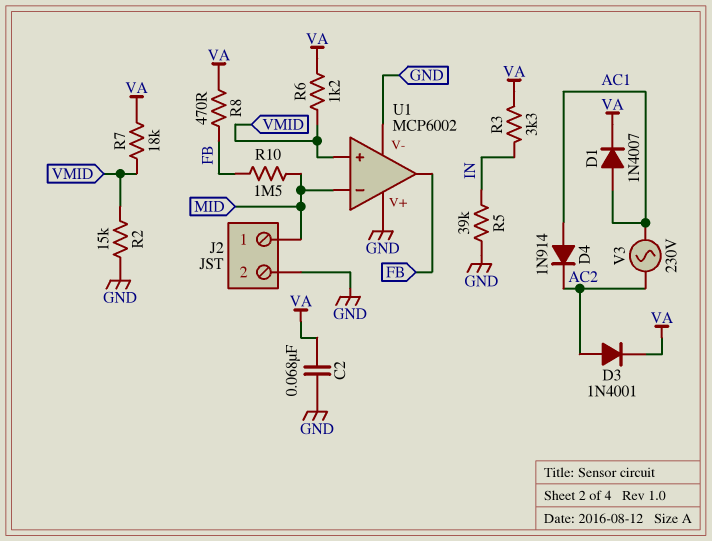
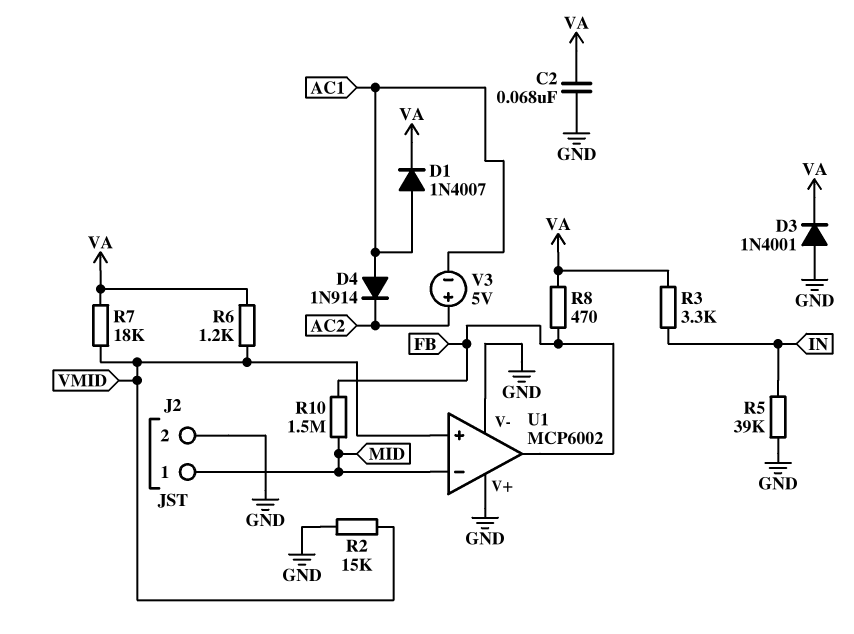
D3: diode 1N4001 (A AC2, K VA) -> diode 1N4001 (A GND, K VA)
V3: AC 230V (AC1, AC2) -> 5V (plus AC2, minus AC1)

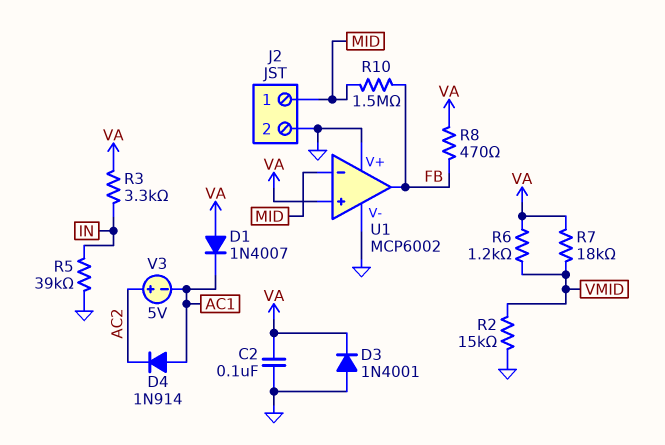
C2: 68nF (GND, VA) -> 100nF (GND, VA)
D1: diode 1N4007 (A AC1, K VA) -> diode 1N4007 (A VA, K AC1)
U1 pin in+: VMID -> VA

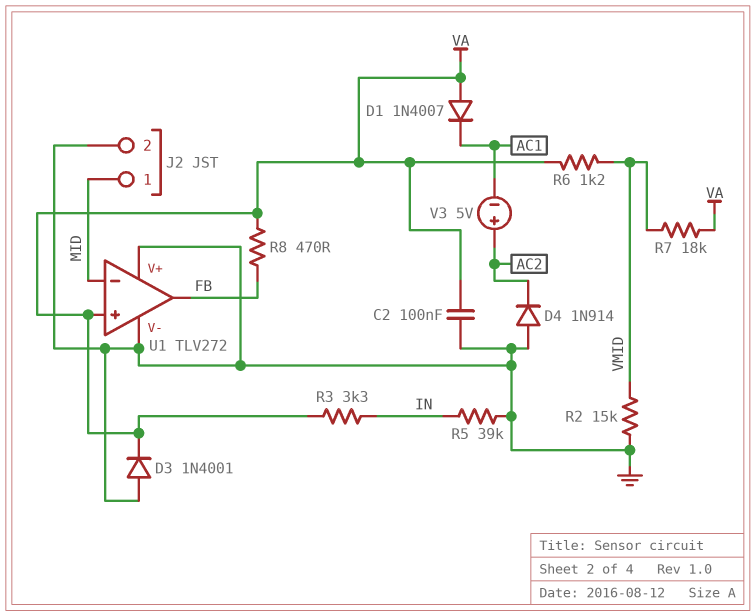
D4: diode 1N914 (A AC1, K AC2) -> diode 1N914 (A GND, K AC2)
R10: 1.5M (FB, MID) -> none
U1: MCP6002 -> TLV272

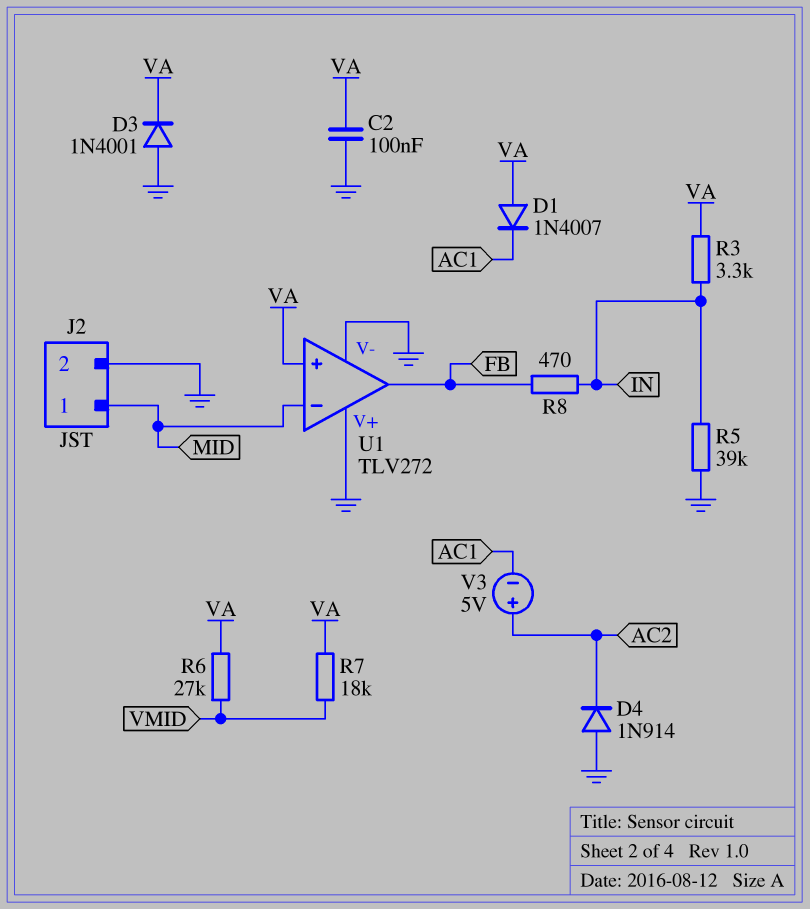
R2: 15k (GND, VMID) -> none
R6: 1.2k (VA, VMID) -> 27k (VA, VMID)
R8: 470 (FB, VA) -> 470 (FB, IN)

